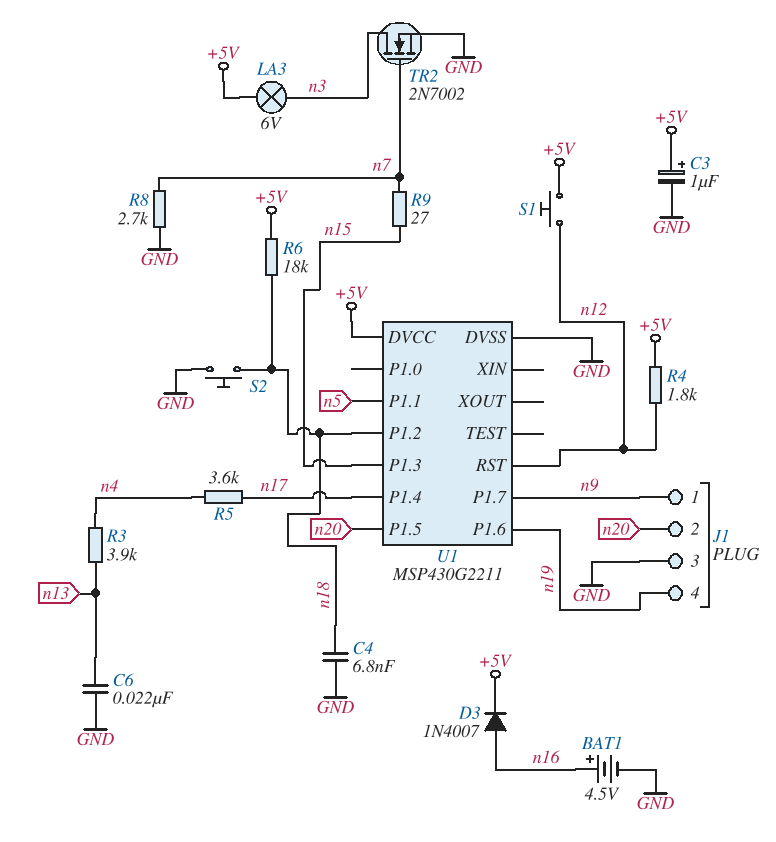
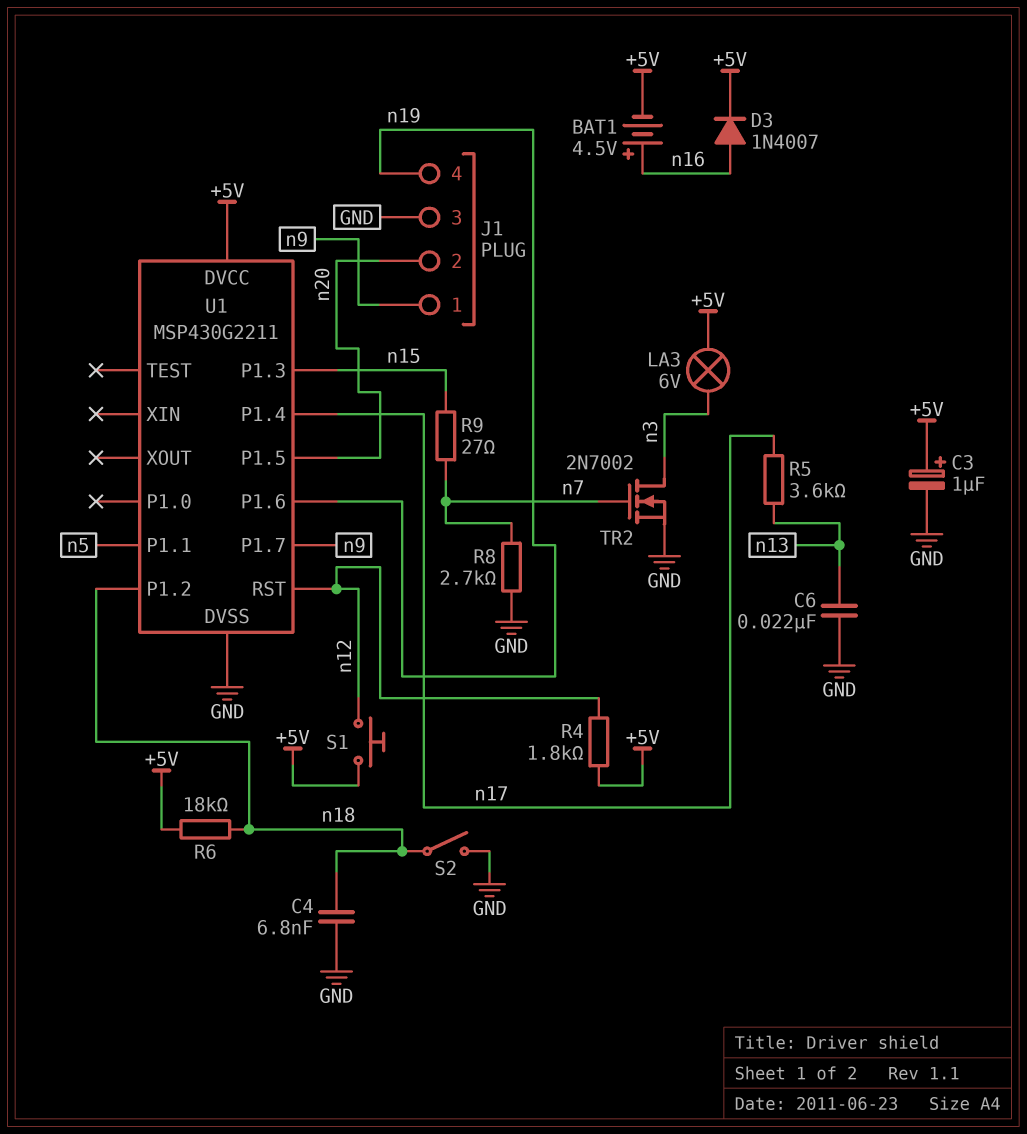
BAT1: 4.5V (plus n16, minus GND) -> 4.5V (plus n16, minus +5V)
R3: 3.9k (n4, n13) -> none
R5: 3.6k (n4, n17) -> 3.6k (n13, n17)
S2: button (GND, n18) -> switch (GND, n18)

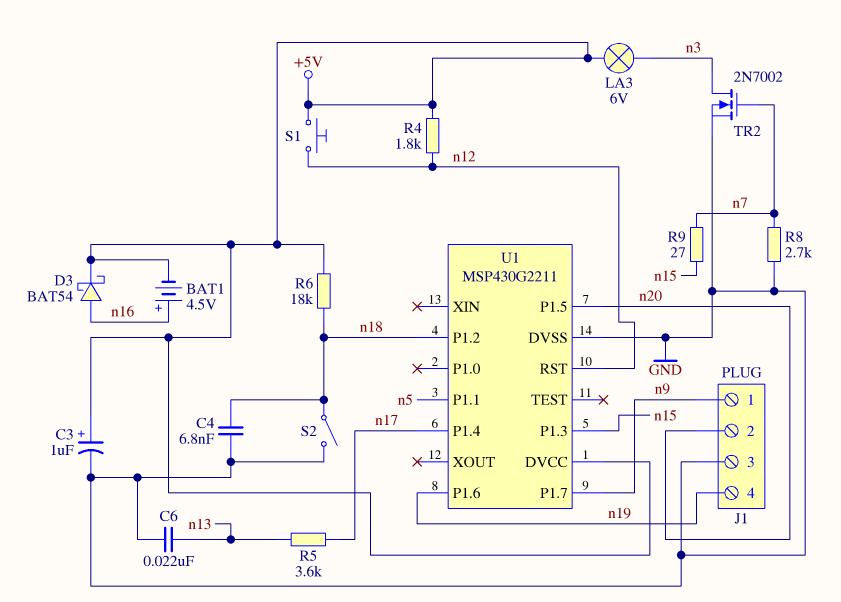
D3: diode 1N4007 (A n16, K +5V) -> schottky BAT54 (A n16, K +5V)

